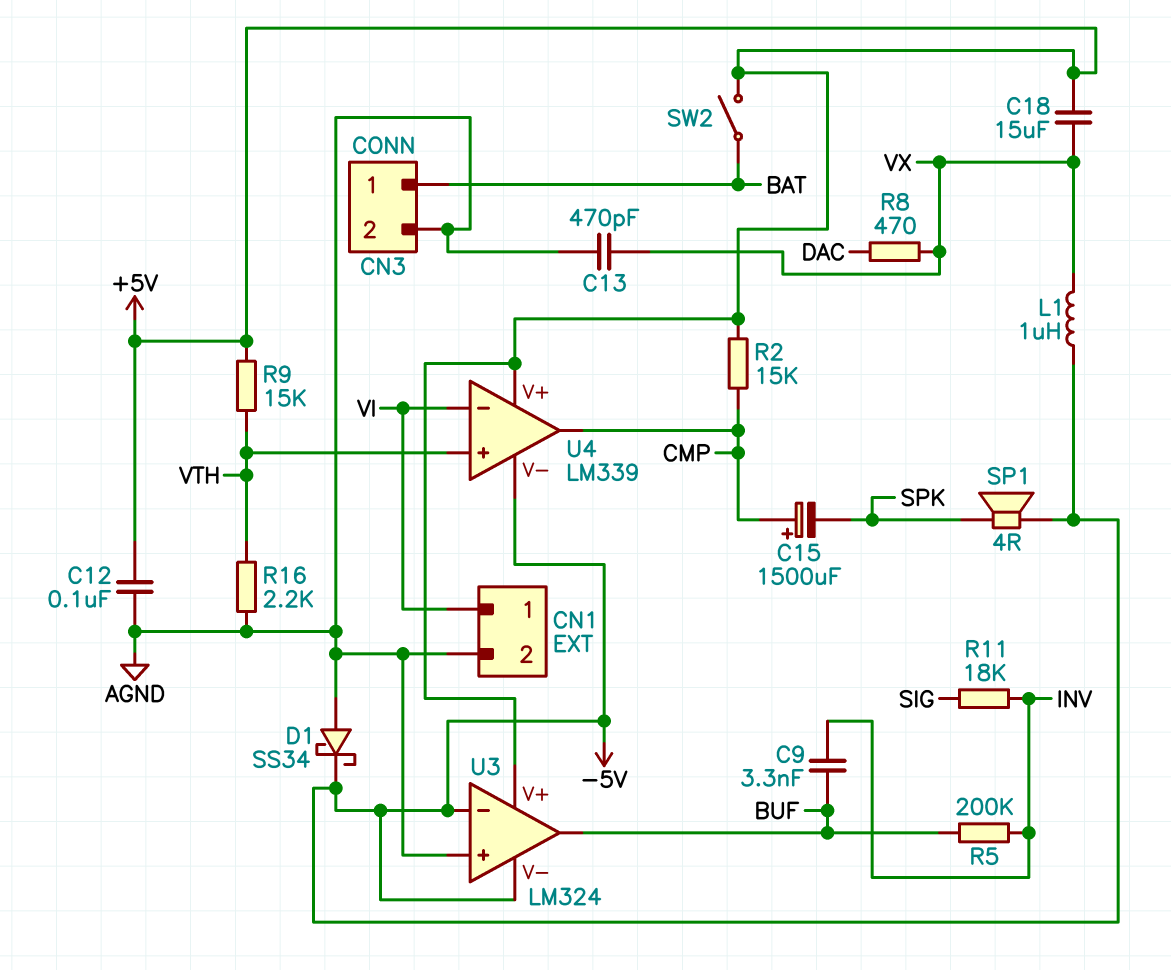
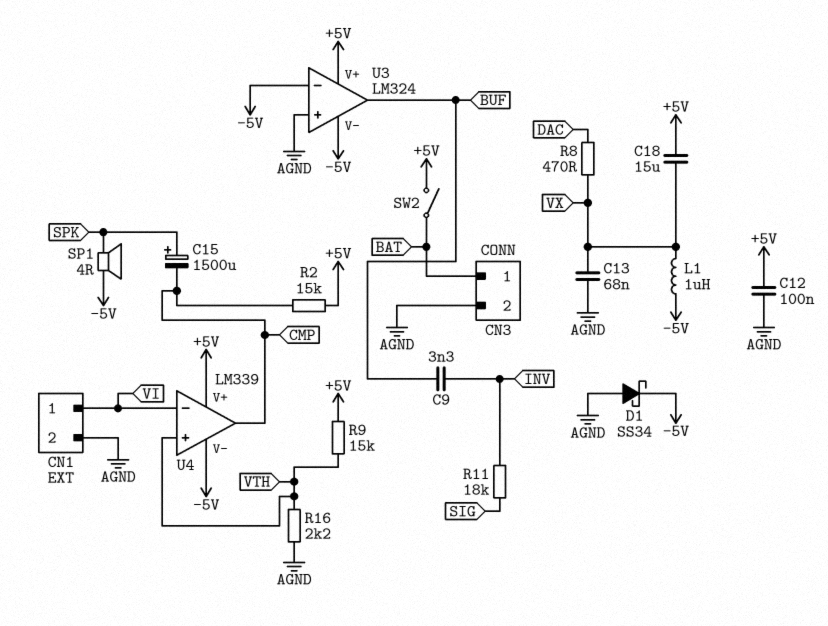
C13: 470pF (AGND, VX) -> 68nF (AGND, VX)
C15: 1500uF (plus CMP, minus SPK) -> 1500uF (plus SPK, minus CMP)
R5: 200k (BUF, INV) -> none

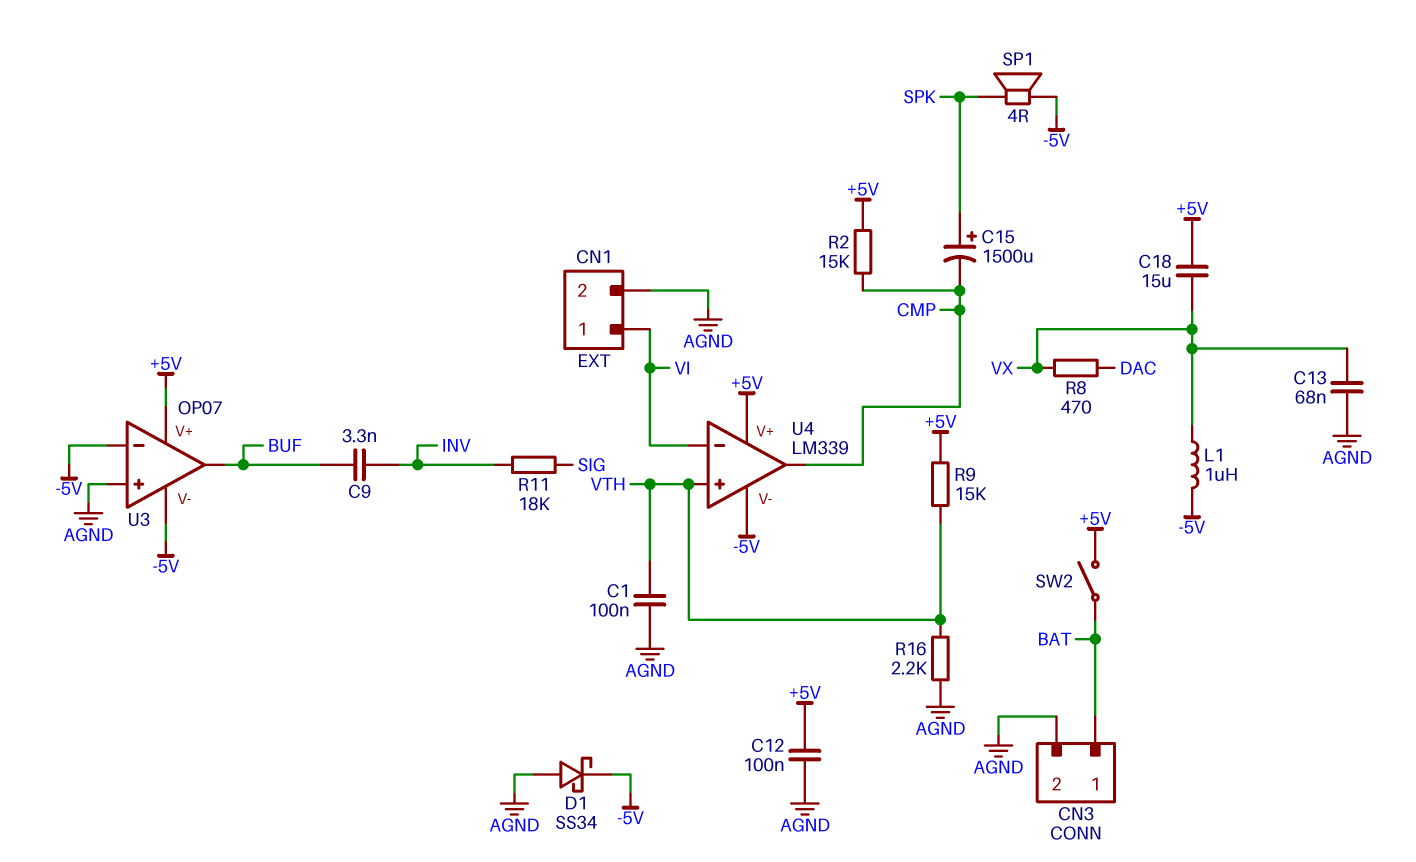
C1: none -> 100nF (AGND, VTH)
U3: LM324 -> OP07

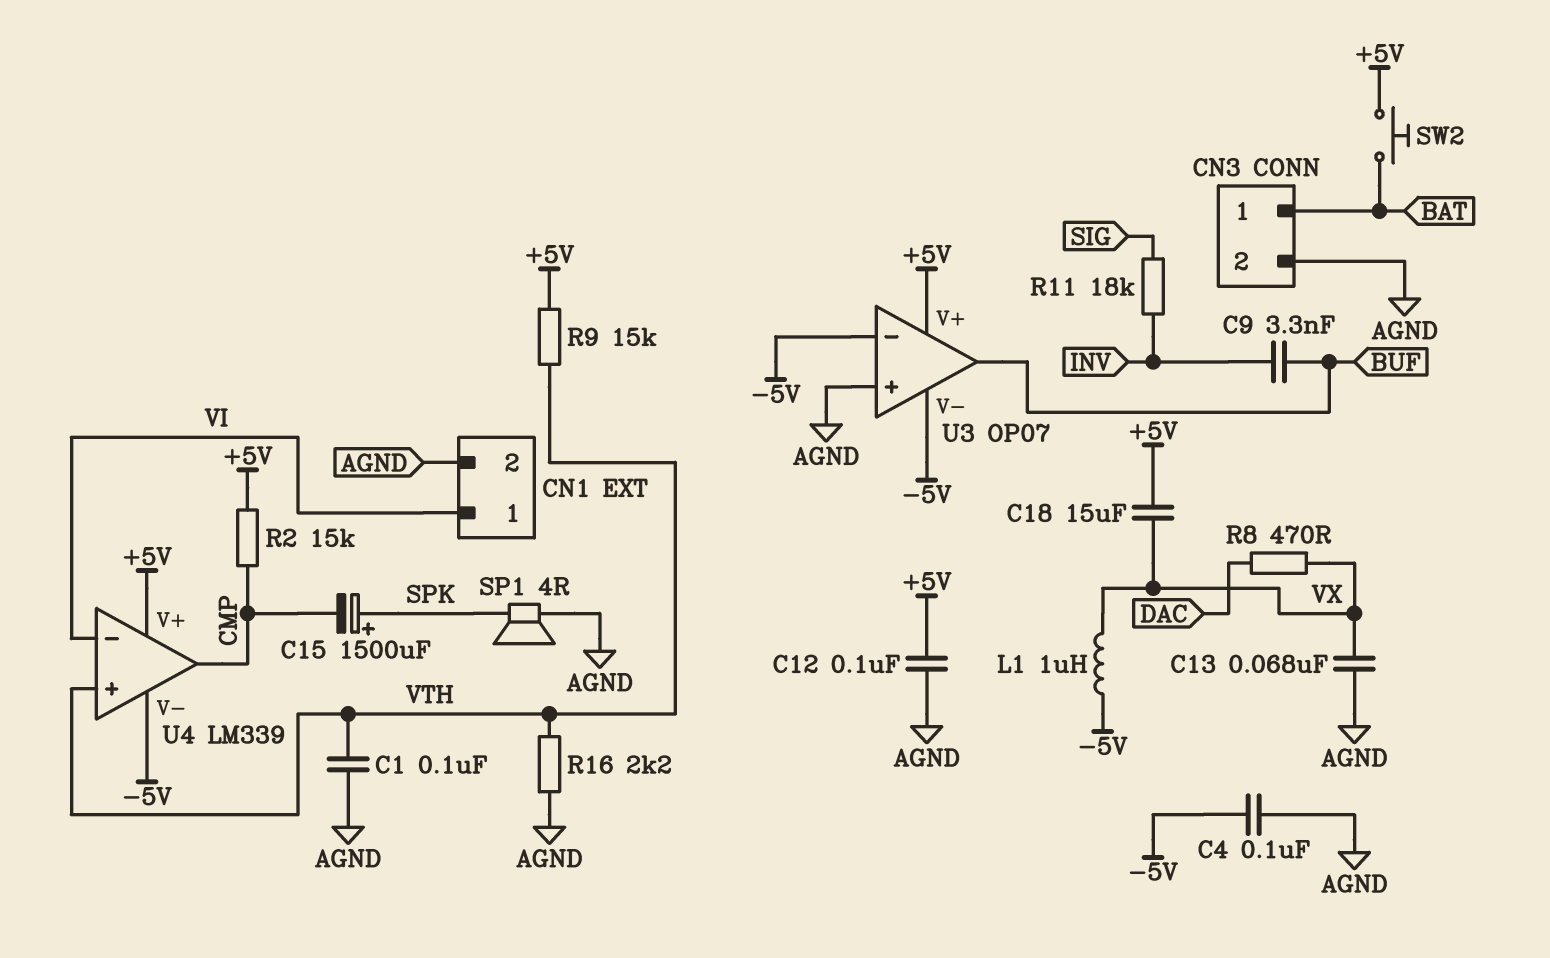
C4: none -> 100nF (-5V, AGND)
D1: schottky SS34 (A AGND, K -5V) -> none
SP1: speaker 4R (-5V, SPK) -> speaker 4R (AGND, SPK)
SW2: switch (+5V, BAT) -> button (+5V, BAT)

